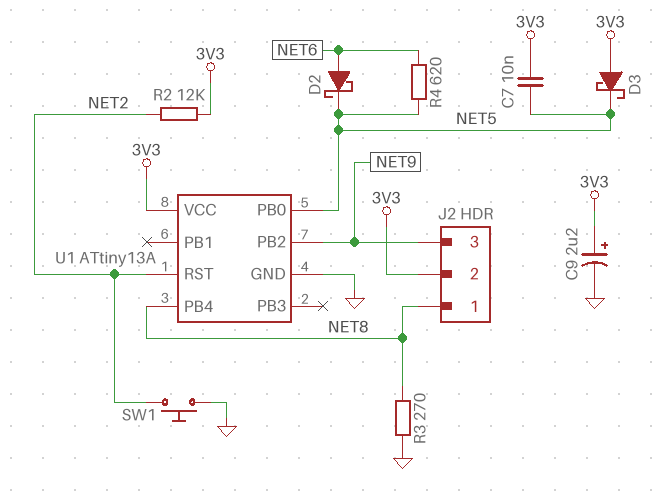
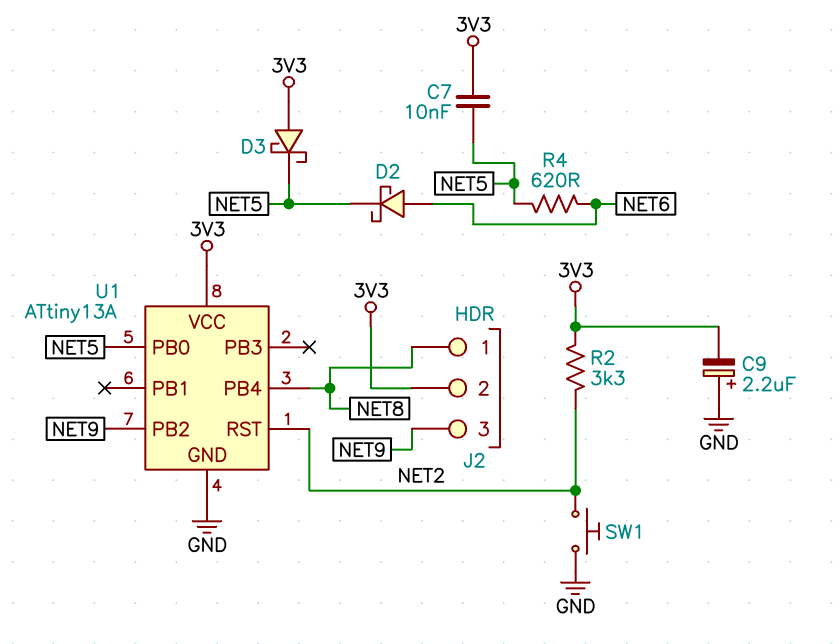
C9: 2.2uF (plus 3V3, minus GND) -> 2.2uF (plus GND, minus 3V3)
R2: 12k (3V3, NET2) -> 3.3k (3V3, NET2)
R3: 270 (GND, NET8) -> none

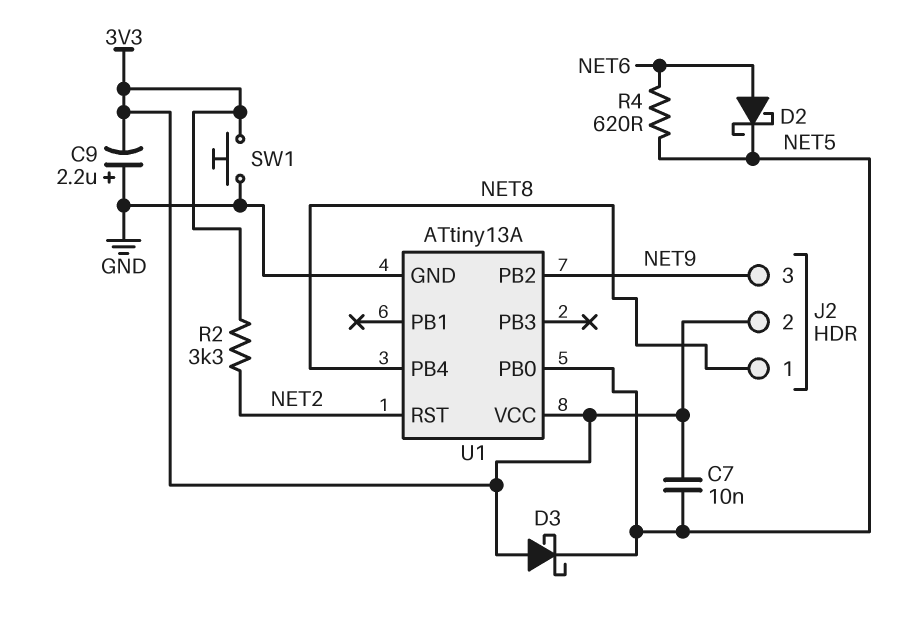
SW1: button (GND, NET2) -> button (3V3, GND)

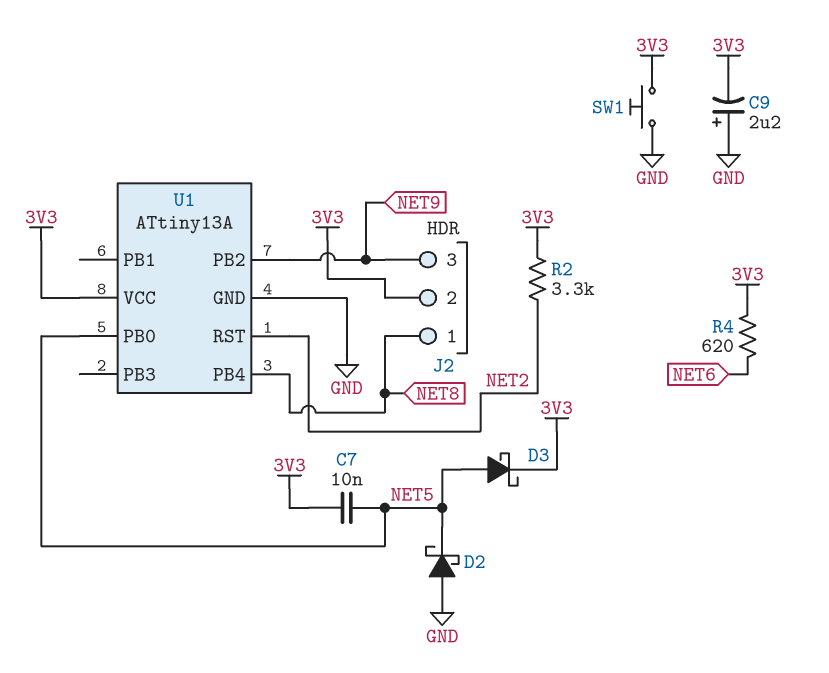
D2: schottky (A NET6, K NET5) -> schottky (A GND, K NET5)
D3: schottky (A 3V3, K NET5) -> schottky (A NET5, K 3V3)
R4: 620 (NET5, NET6) -> 620 (3V3, NET6)

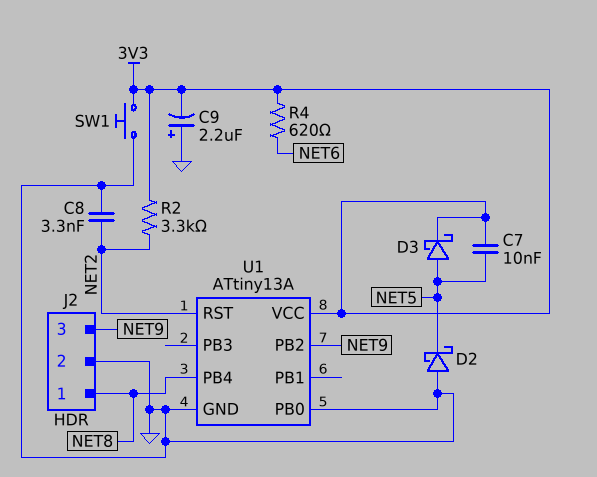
C8: none -> 3.3nF (GND, NET2)
J2 pin 2: 3V3 -> GND
U1 pin PB0: NET5 -> GND

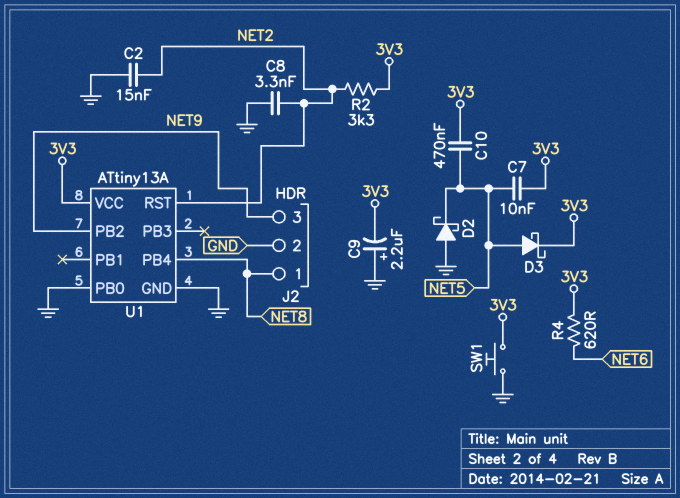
C2: none -> 15nF (GND, NET2)
C10: none -> 470nF (3V3, NET5)

